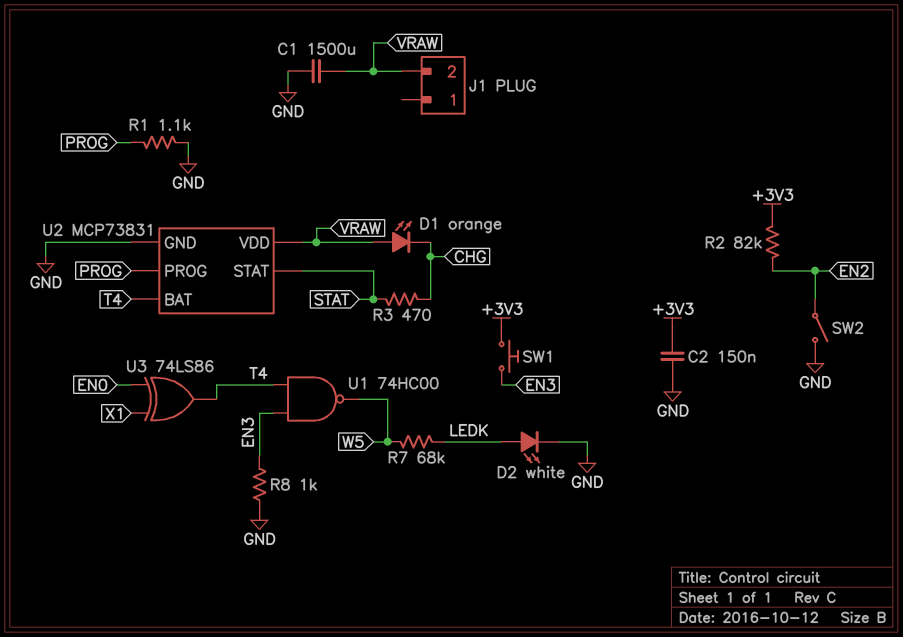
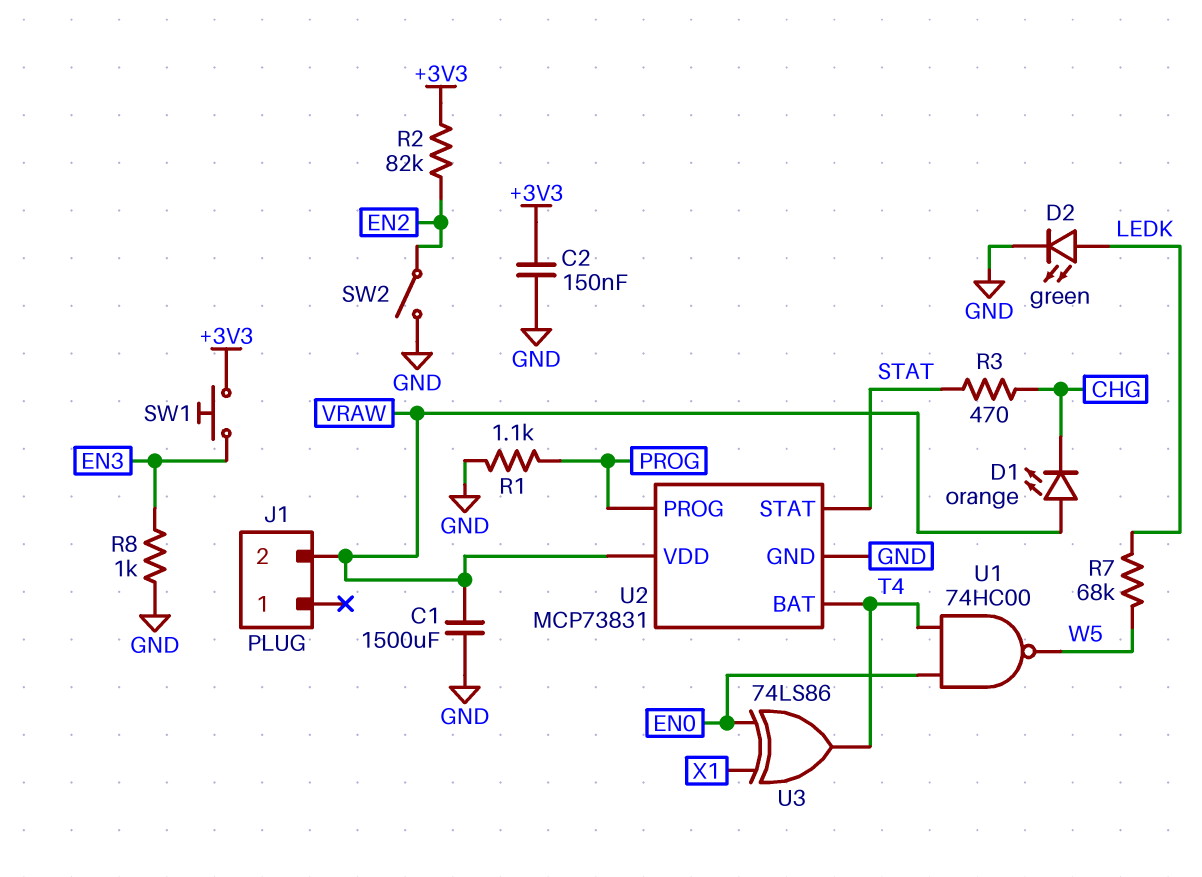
D2: LED white (A LEDK, K GND) -> LED green (A LEDK, K GND)
U1: NAND 74HC00 (in EN3, in T4, out W5) -> NAND 74HC00 (in EN0, in T4, out W5)

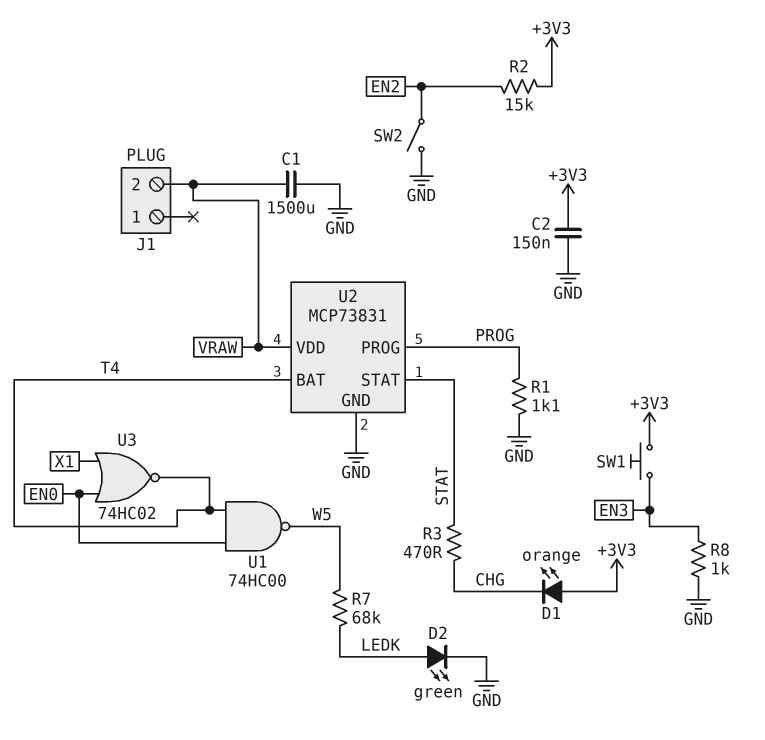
D1: LED orange (A VRAW, K CHG) -> LED orange (A +3V3, K CHG)
R2: 82k (+3V3, EN2) -> 15k (+3V3, EN2)
U3: XOR 74LS86 (in EN0, in X1, out T4) -> NOR 74HC02 (in EN0, in X1, out T4)

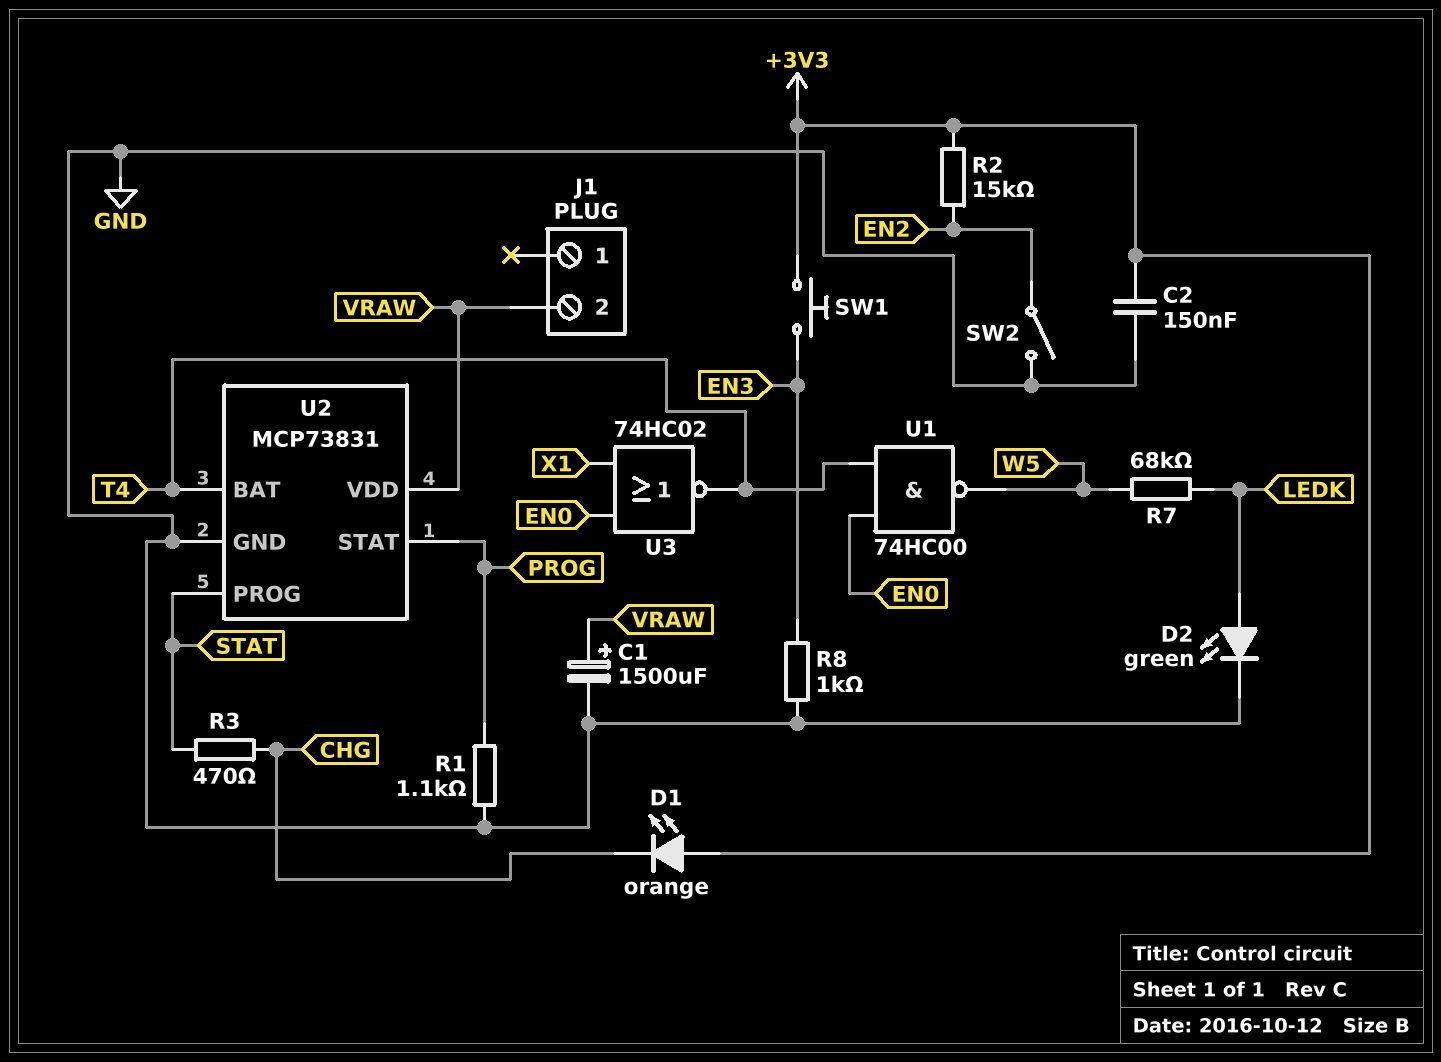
C1: 1500uF (GND, VRAW) -> 1500uF (plus VRAW, minus GND)
U2 pin PROG: PROG -> STAT
U2 pin STAT: STAT -> PROG

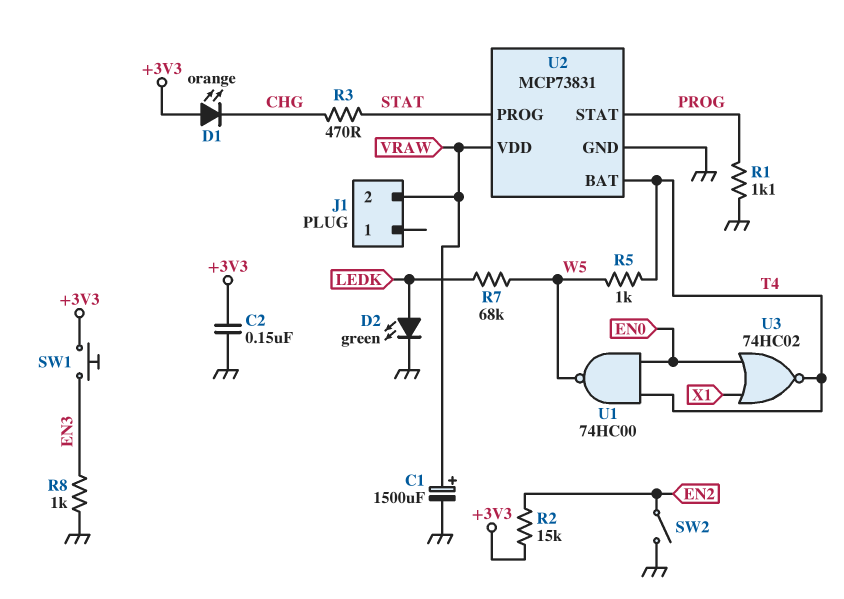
R5: none -> 1k (T4, W5)

